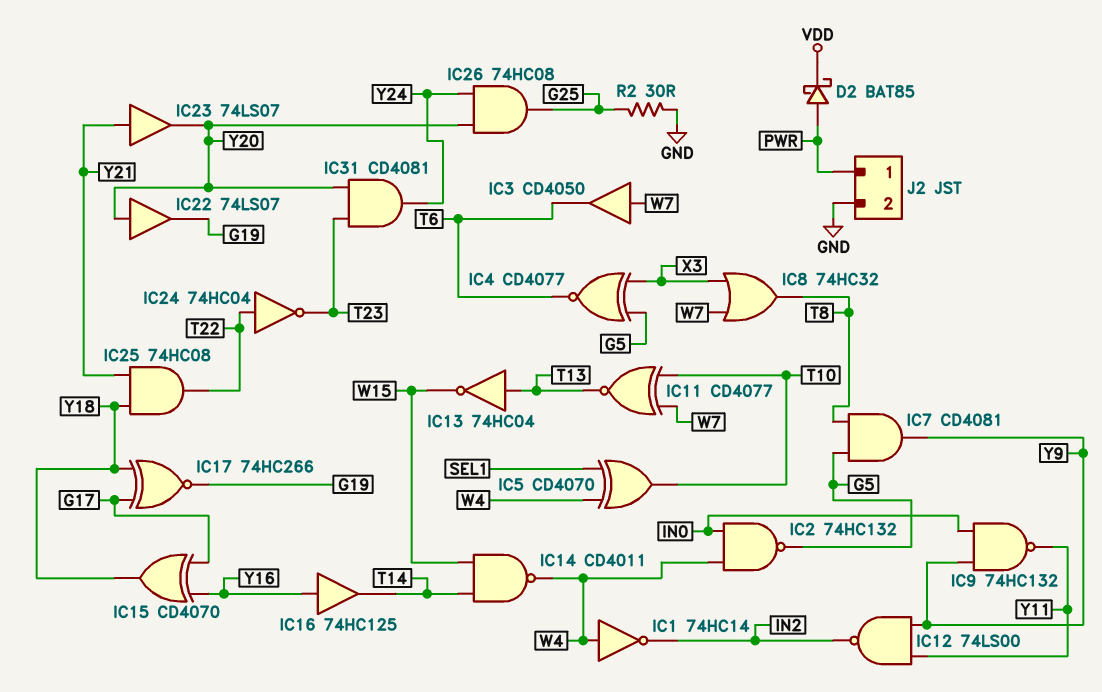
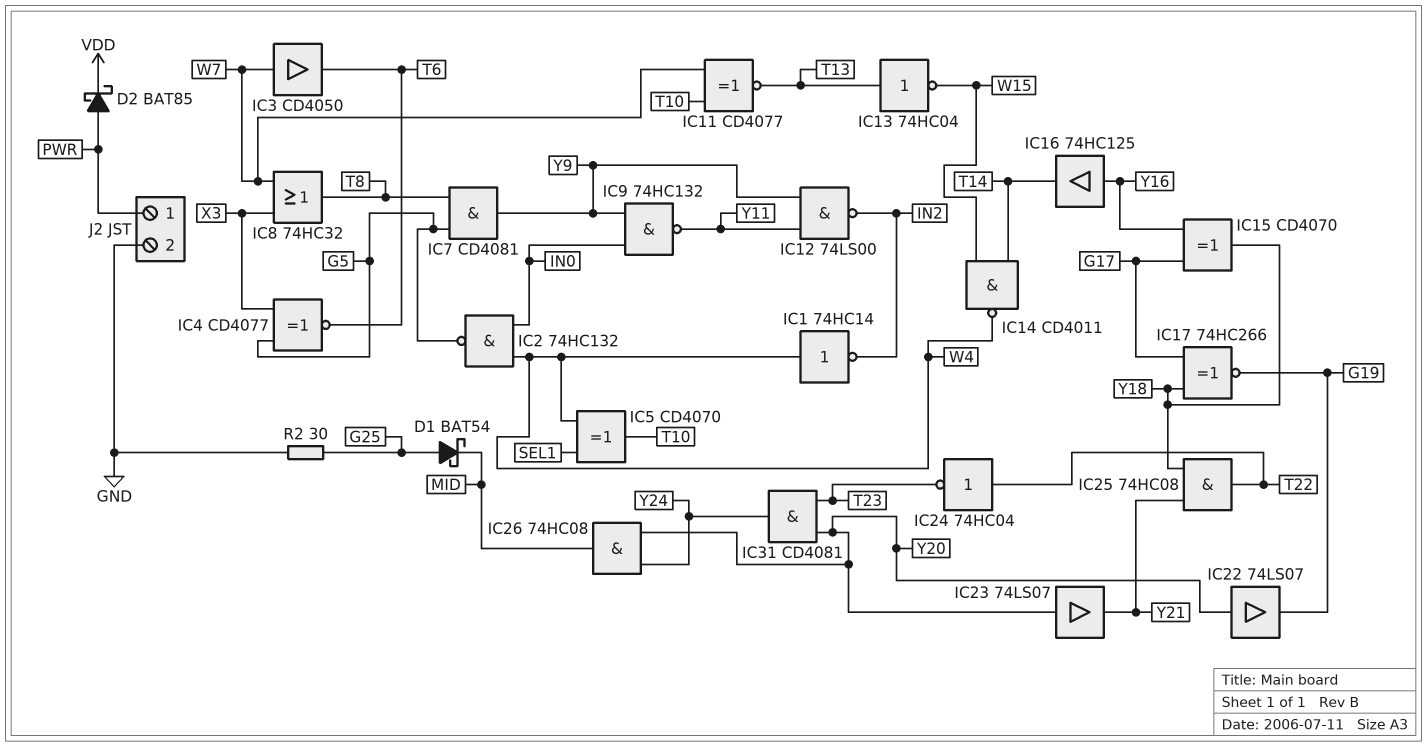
D1: none -> schottky BAT54 (A G25, K MID)
IC23: buffer 74LS07 (in Y21, out Y20) -> buffer 74LS07 (in Y20, out Y21)
IC26: AND 74HC08 (in Y20, in Y24, out G25) -> AND 74HC08 (in Y20, in Y24, out MID)

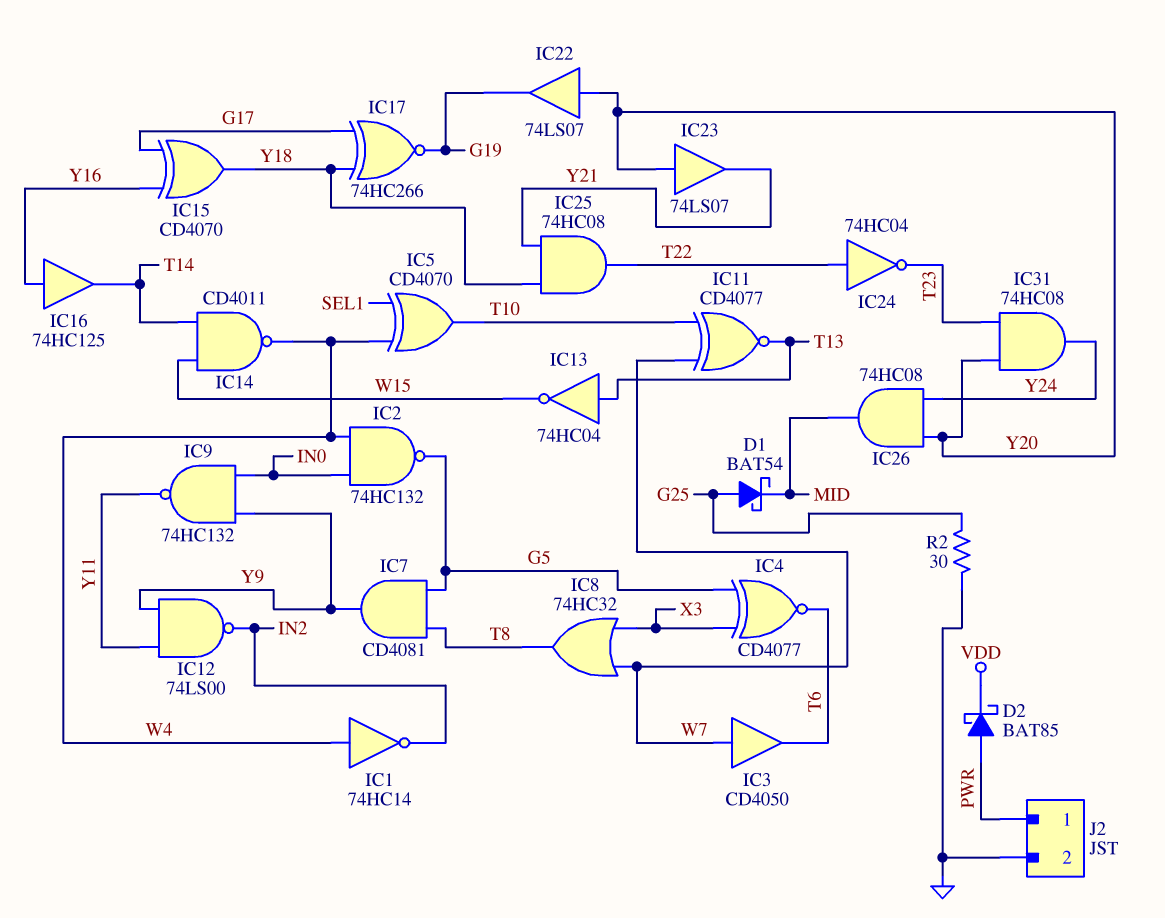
IC31: AND CD4081 (in T23, in Y20, out Y24) -> AND 74HC08 (in T23, in Y20, out Y24)

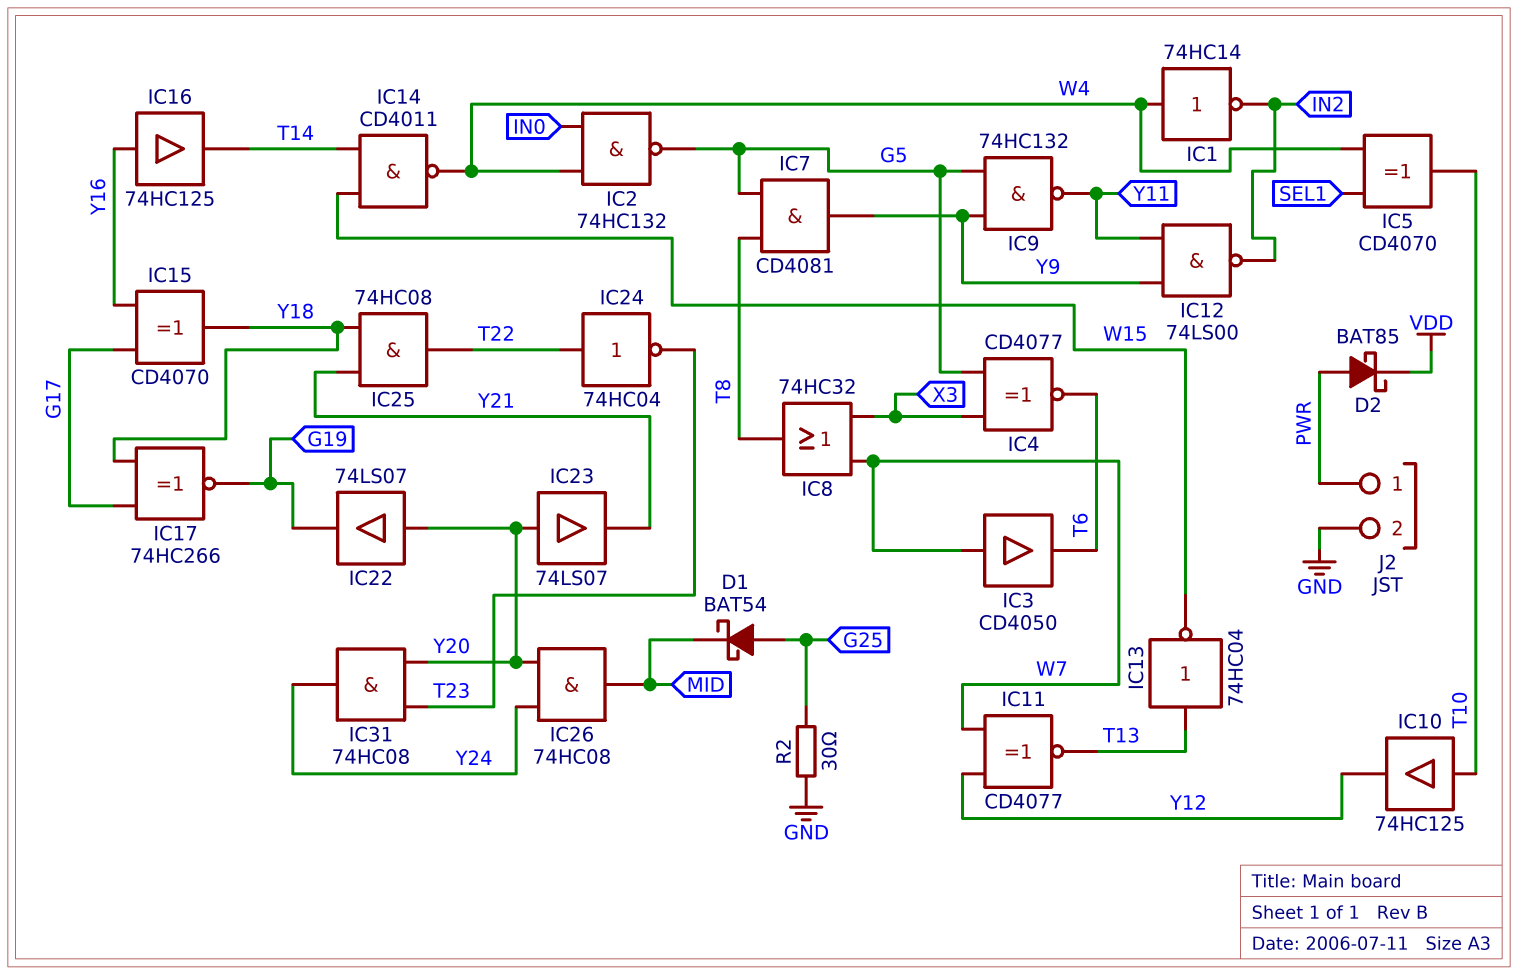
IC9: NAND 74HC132 (in IN0, in Y9, out Y11) -> NAND 74HC132 (in G5, in Y9, out Y11)
IC10: none -> buffer 74HC125 (in T10, out Y12)
IC11: XNOR CD4077 (in T10, in W7, out T13) -> XNOR CD4077 (in W7, in Y12, out T13)

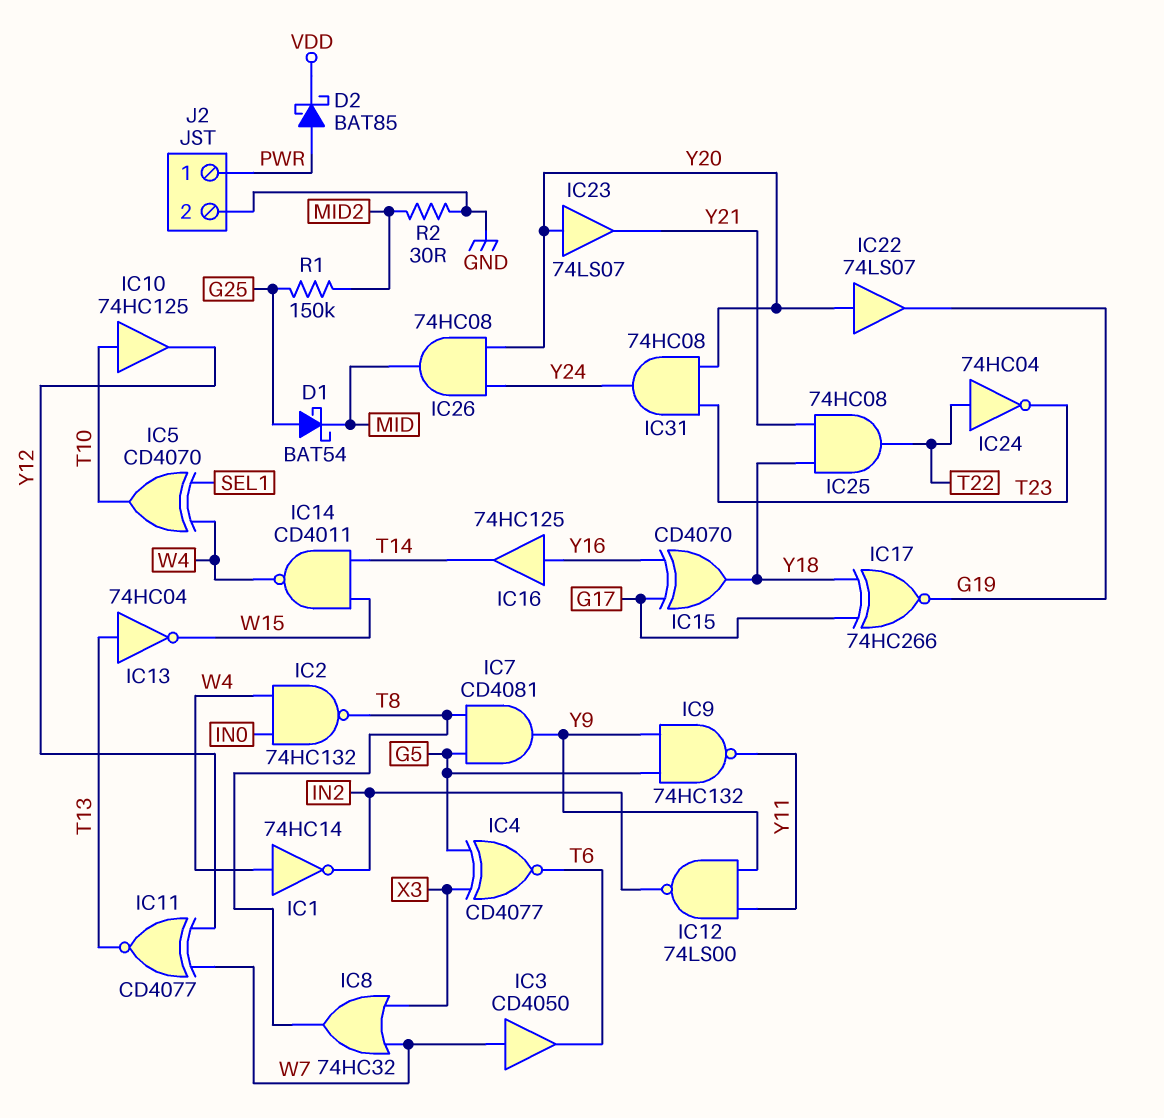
IC2: NAND 74HC132 (in IN0, in W4, out G5) -> NAND 74HC132 (in IN0, in W4, out T8)
R1: none -> 150k (G25, MID2)
R2: 30 (G25, GND) -> 30 (GND, MID2)

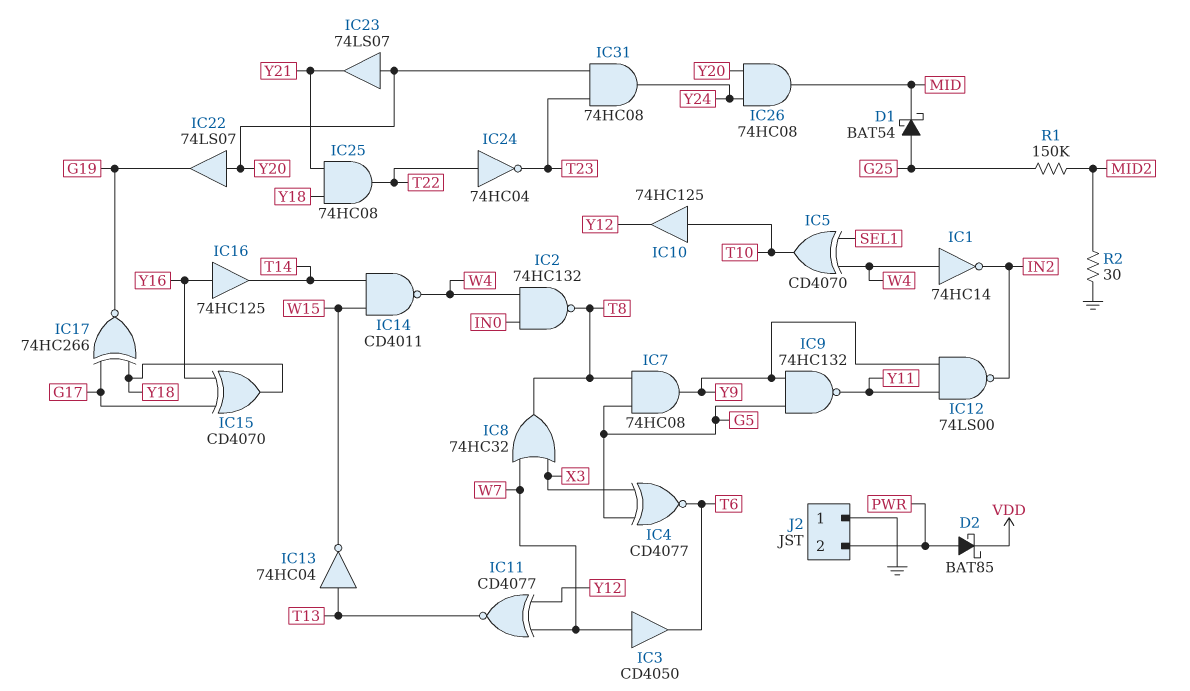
IC7: AND CD4081 (in G5, in T8, out Y9) -> AND 74HC08 (in G5, in T8, out Y9)
J2 pin 1: PWR -> GND
J2 pin 2: GND -> PWR

